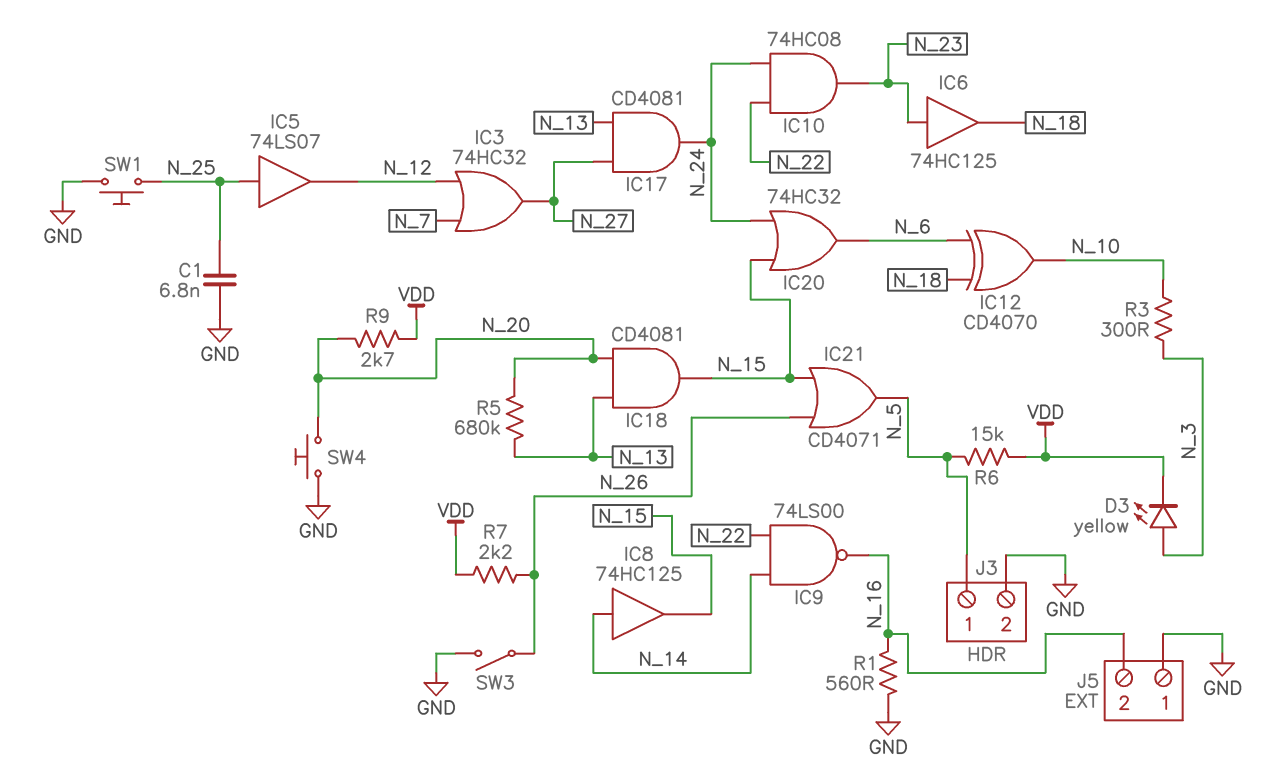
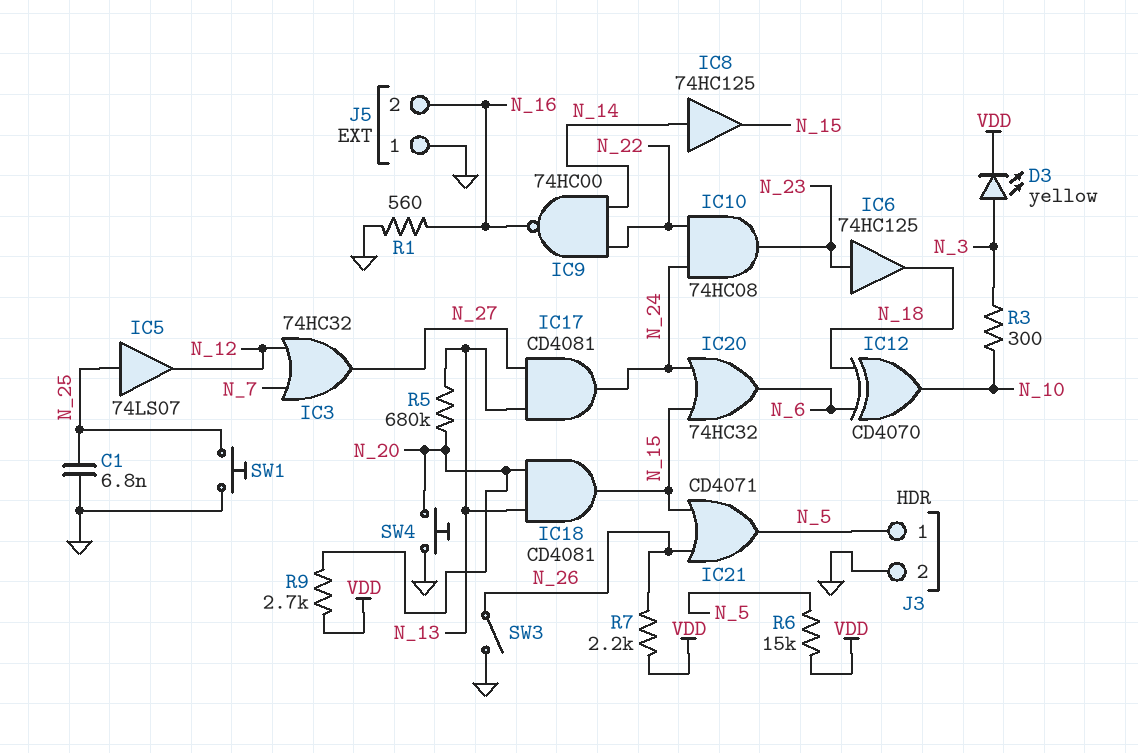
IC9: NAND 74LS00 (in N_14, in N_22, out N_16) -> NAND 74HC00 (in N_14, in N_22, out N_16)

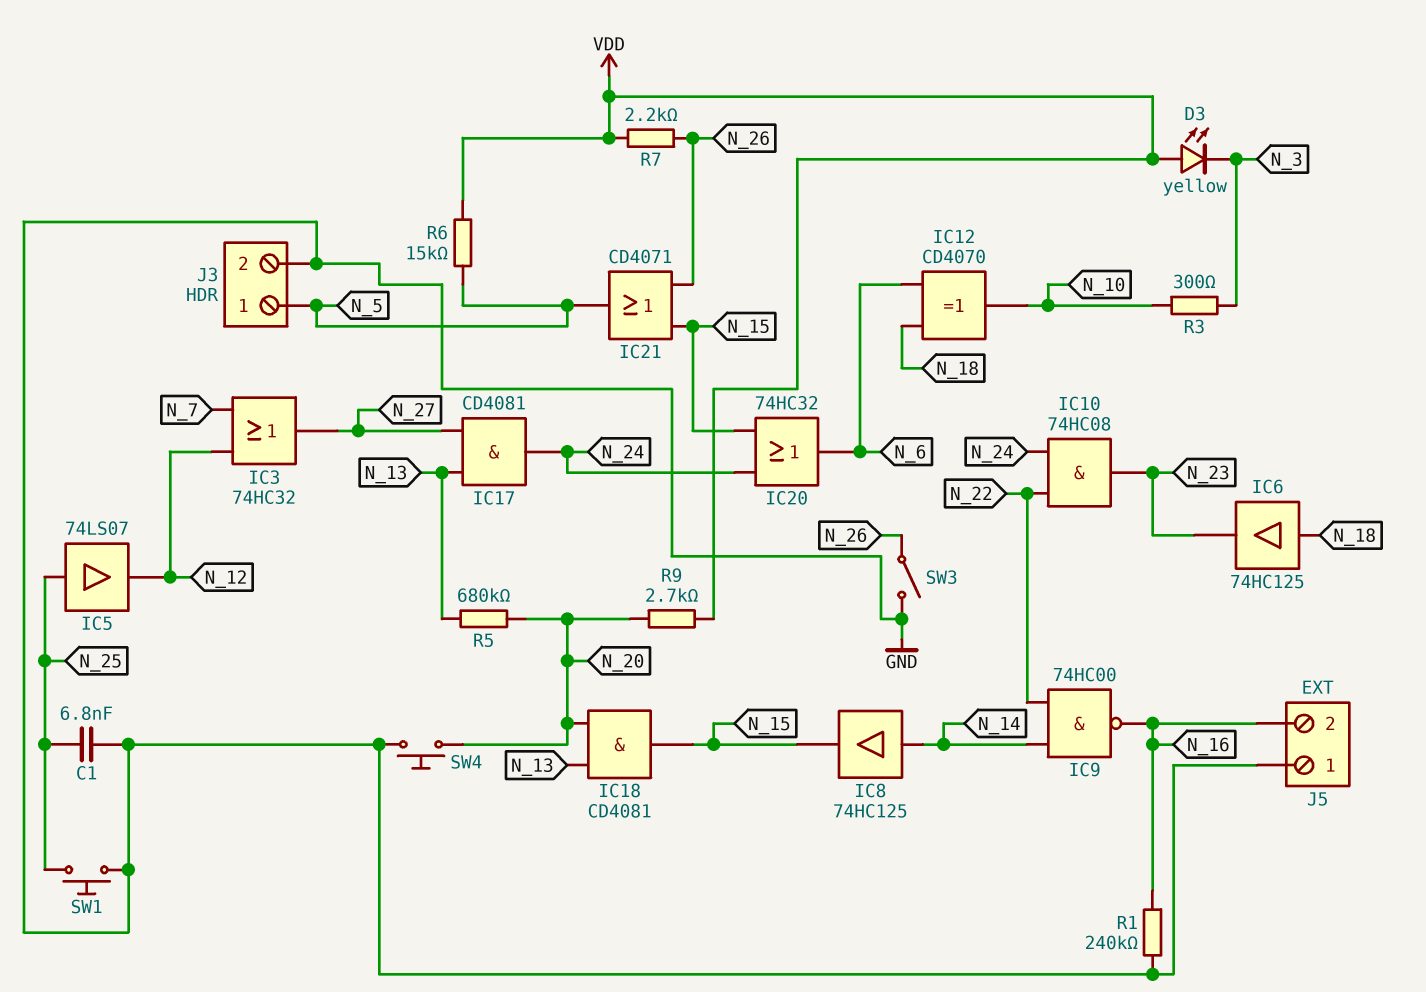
D3: LED yellow (A N_3, K VDD) -> LED yellow (A VDD, K N_3)
IC6: buffer 74HC125 (in N_23, out N_18) -> buffer 74HC125 (in N_18, out N_23)
R1: 560 (GND, N_16) -> 240k (GND, N_16)

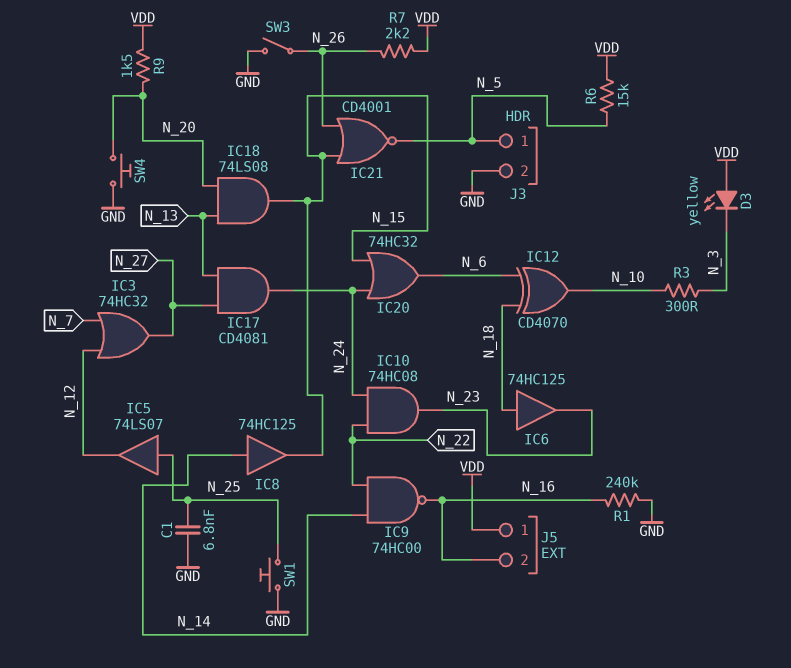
IC18: AND CD4081 (in N_13, in N_20, out N_15) -> AND 74LS08 (in N_13, in N_20, out N_15)
IC21: OR CD4071 (in N_15, in N_26, out N_5) -> NOR CD4001 (in N_15, in N_26, out N_5)
J5 pin 1: GND -> VDD
R5: 680k (N_13, N_20) -> none
R9: 2.7k (N_20, VDD) -> 1.5k (N_20, VDD)

